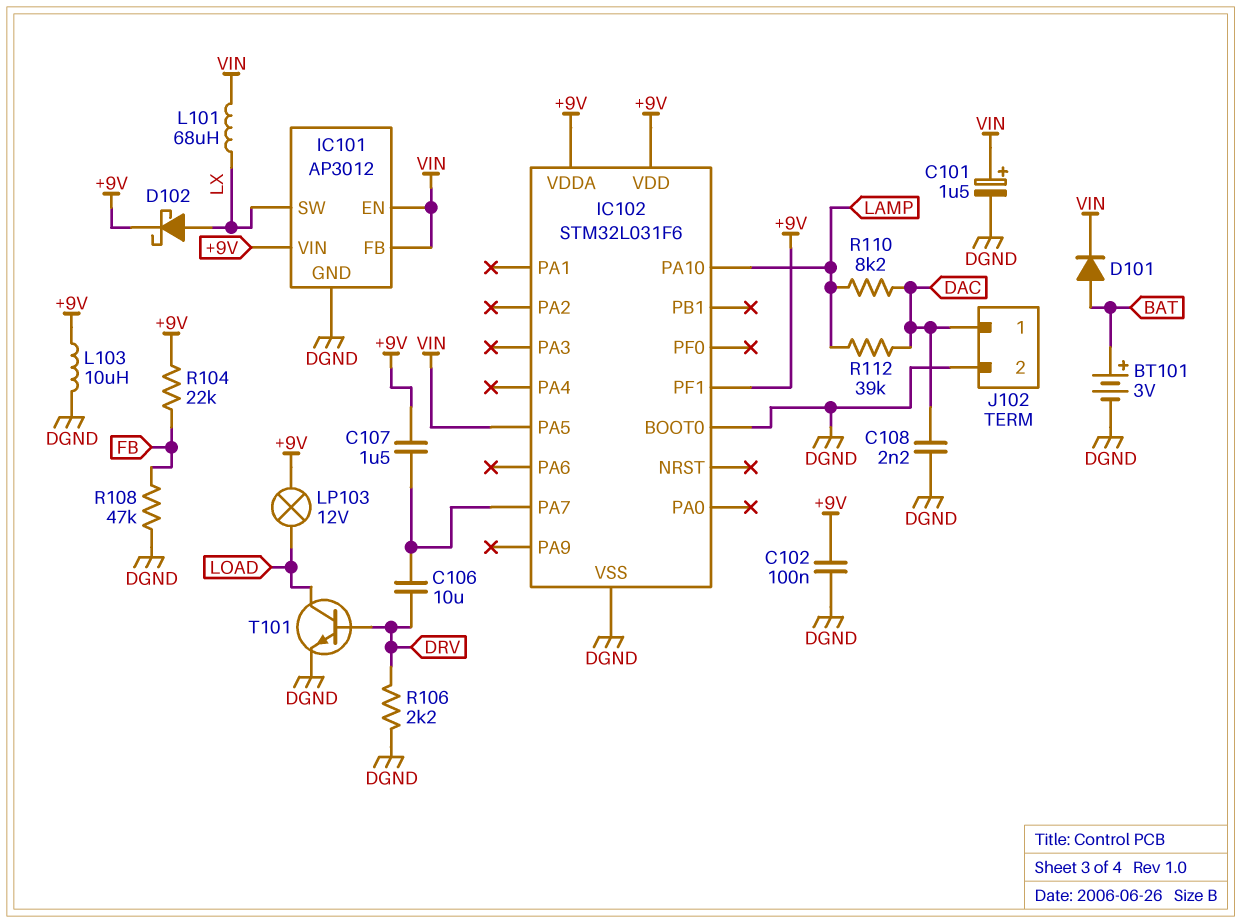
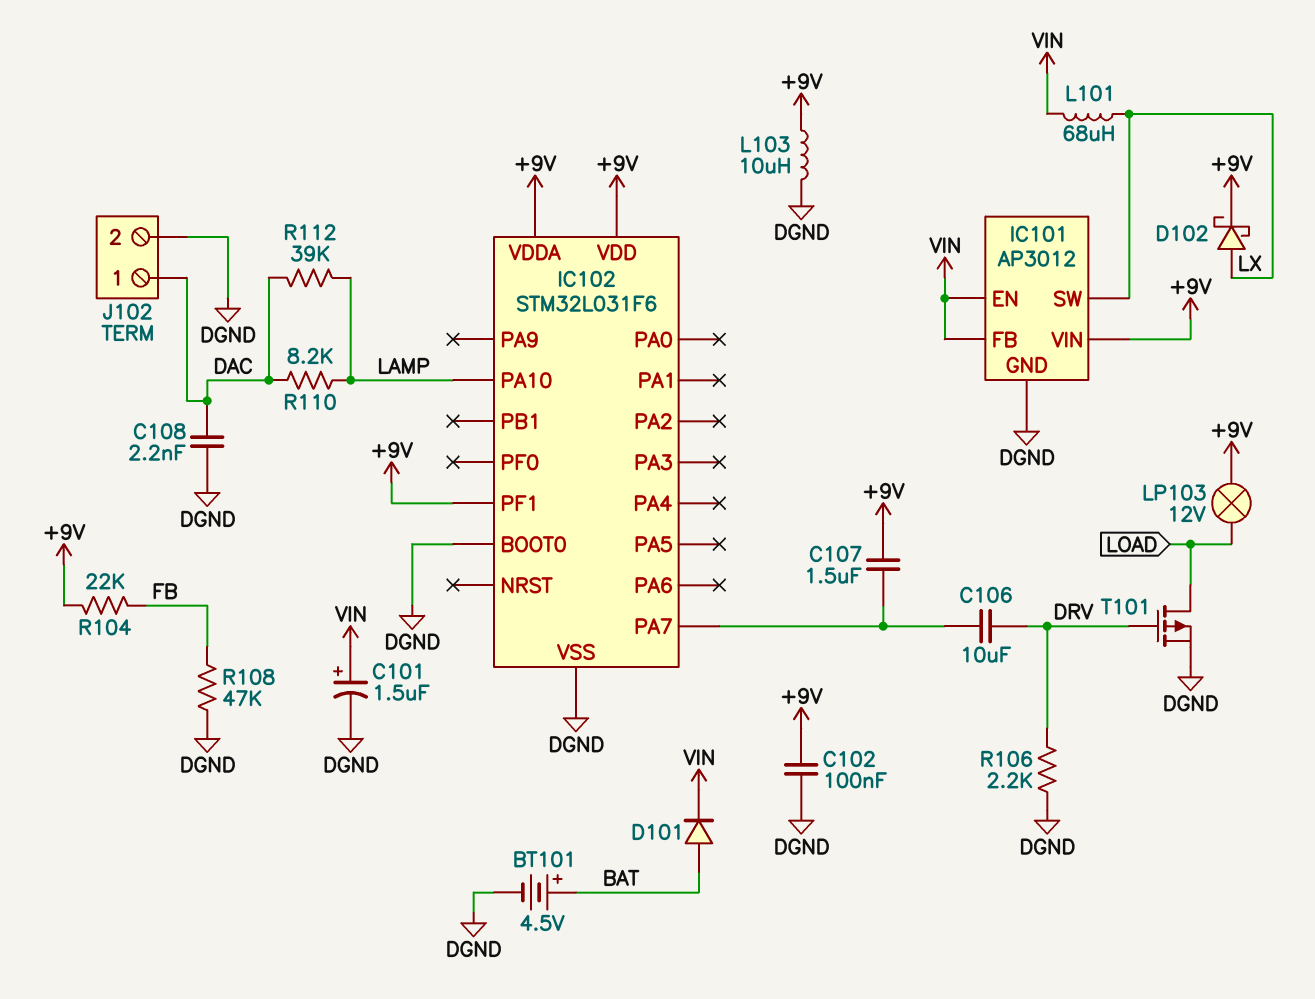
BT101: 3V (plus BAT, minus DGND) -> 4.5V (plus BAT, minus DGND)
IC102 pin PA5: VIN -> none
T101: NPN (B DRV, C LOAD, E DGND) -> PMOS (G DRV, D LOAD, S DGND)

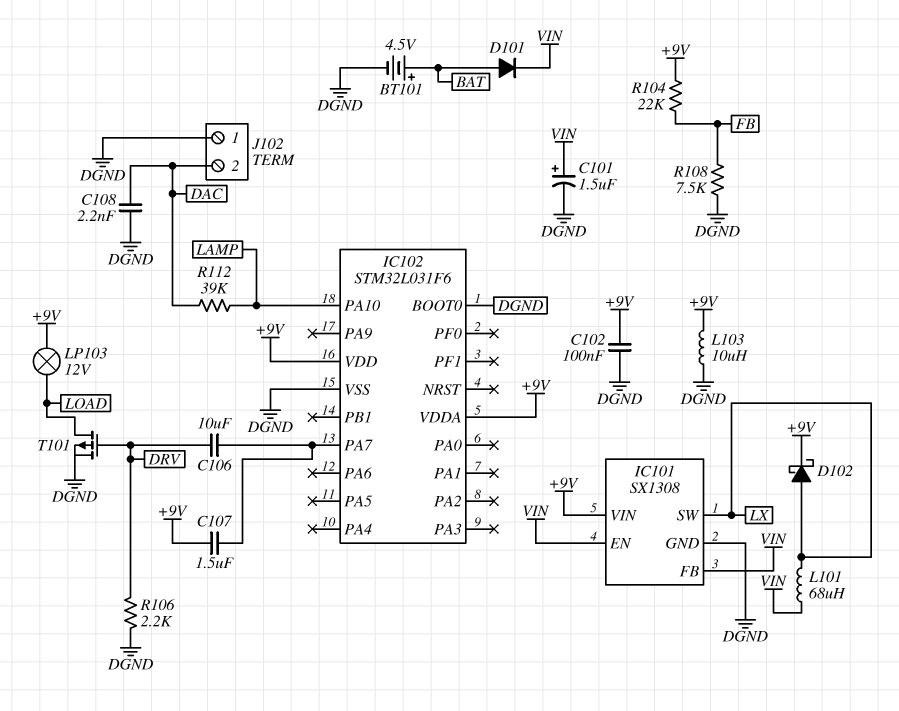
IC101: AP3012 -> SX1308
IC102 pin PF1: +9V -> none
J102 pin 1: DAC -> DGND
J102 pin 2: DGND -> DAC
R108: 47k (DGND, FB) -> 7.5k (DGND, FB)
R110: 8.2k (DAC, LAMP) -> none

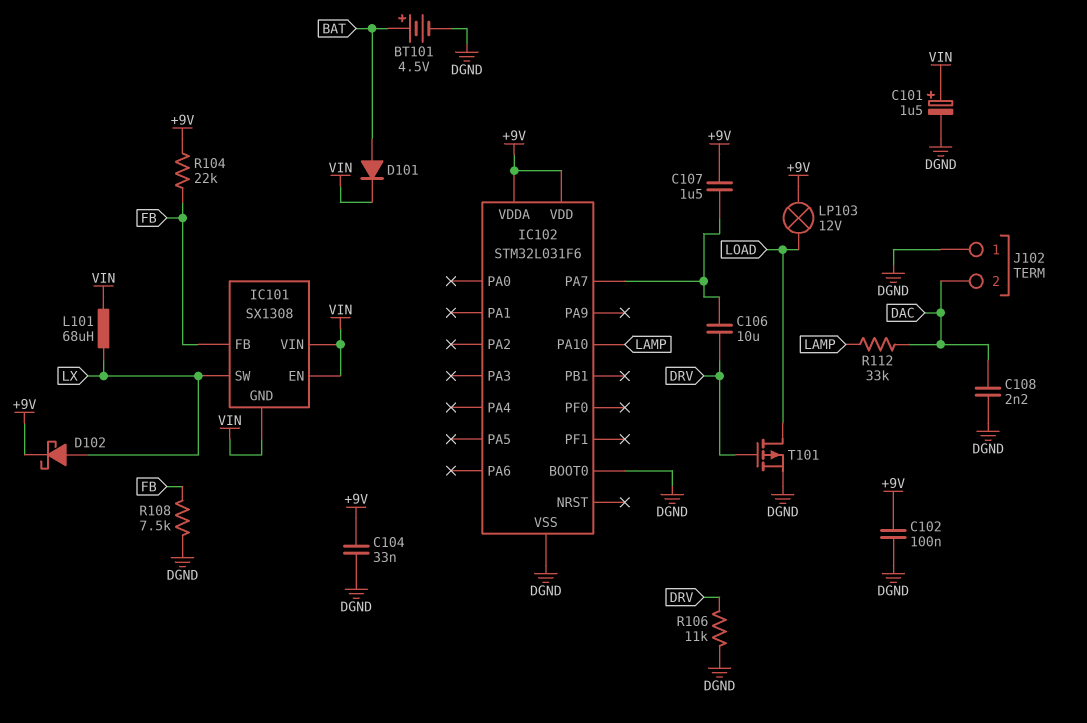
C104: none -> 33nF (+9V, DGND)
IC101 pin FB: VIN -> FB
IC101 pin GND: DGND -> VIN
IC101 pin VIN: +9V -> VIN
L103: 10uH (+9V, DGND) -> none
R106: 2.2k (DGND, DRV) -> 11k (DGND, DRV)
R112: 39k (DAC, LAMP) -> 33k (DAC, LAMP)

